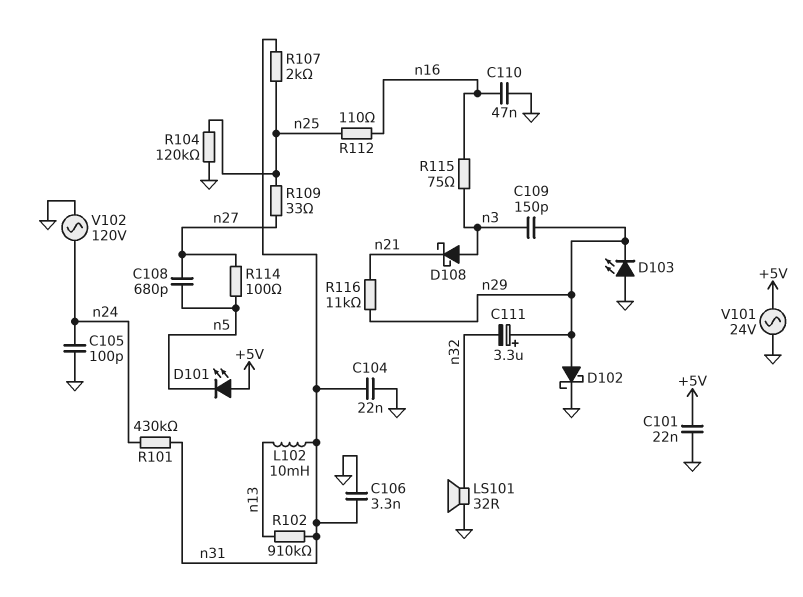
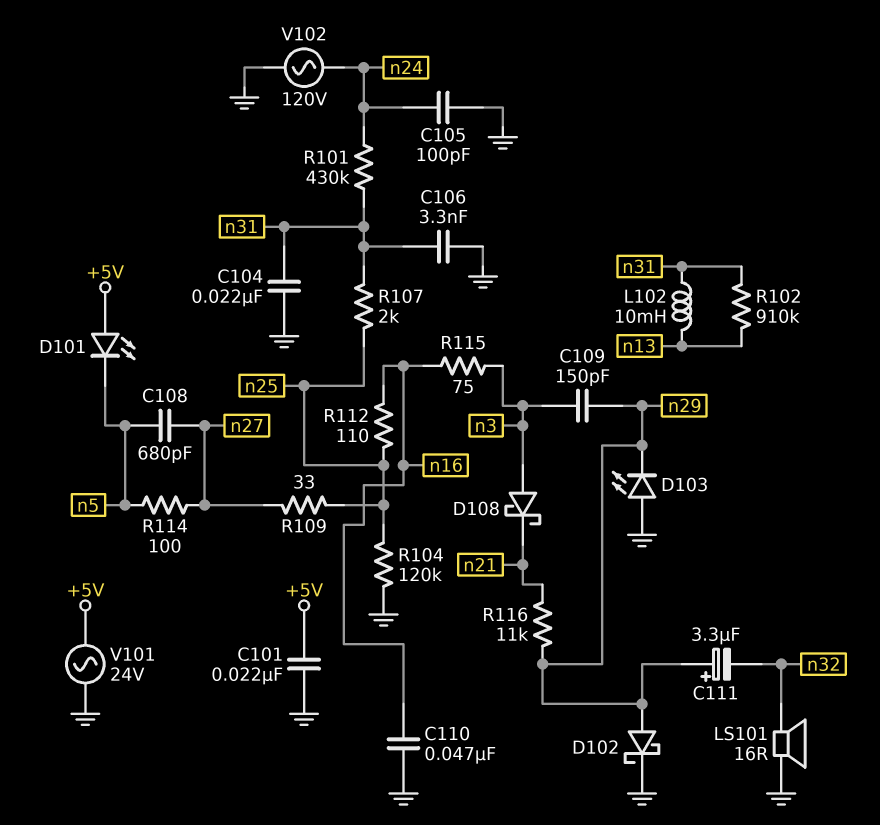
LS101: speaker 32R (GND, n32) -> speaker 16R (GND, n32)

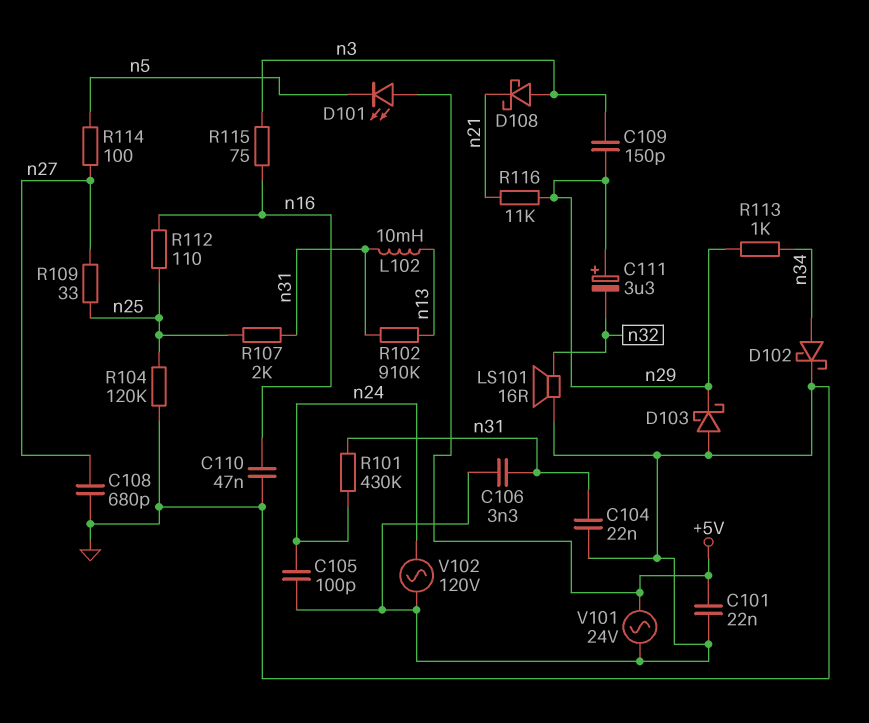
C108: 680pF (n5, n27) -> 680pF (GND, n27)
D102: schottky (A n29, K GND) -> schottky (A n34, K GND)
D103: LED (A GND, K n29) -> schottky (A GND, K n29)
R113: none -> 1k (n29, n34)

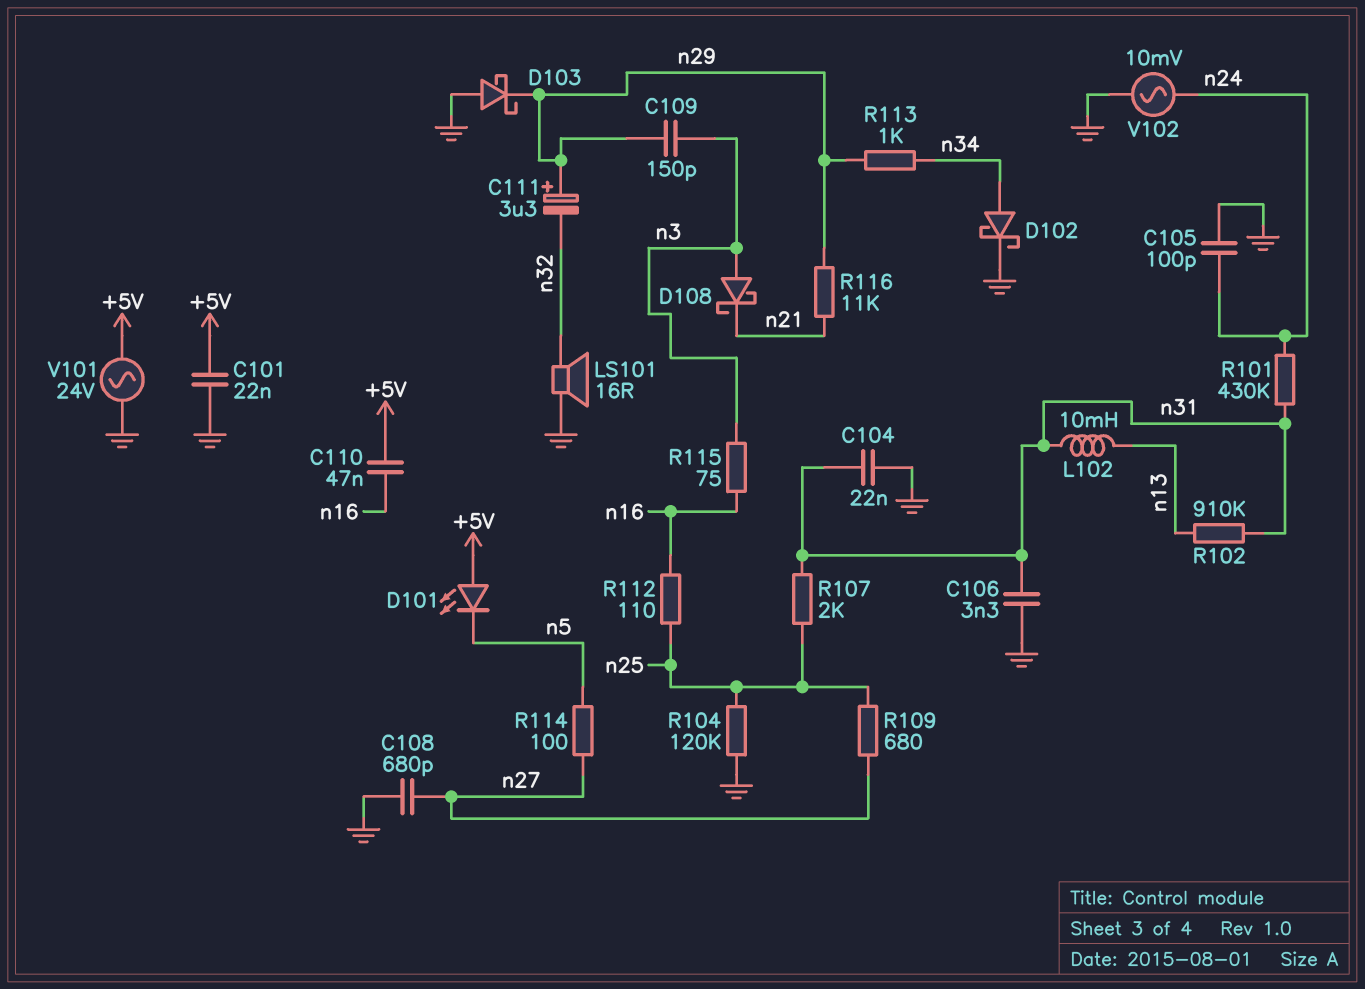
C110: 47nF (GND, n16) -> 47nF (+5V, n16)
R109: 33 (n25, n27) -> 680 (n25, n27)
V102: AC 120V (GND, n24) -> AC 10mV (GND, n24)

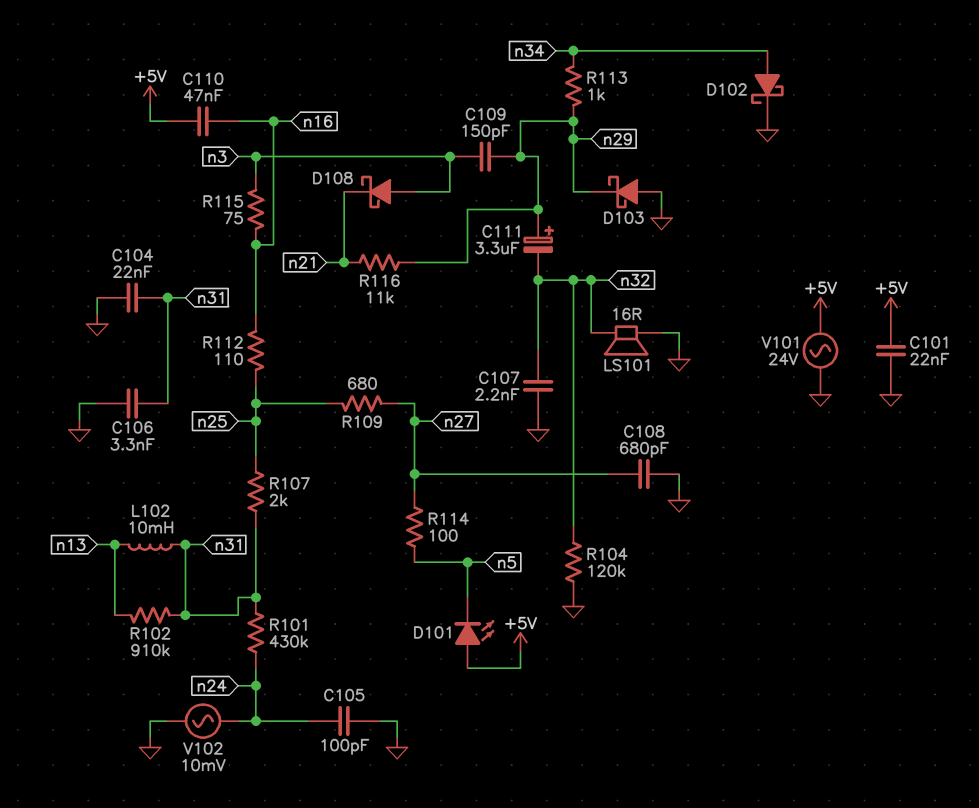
C107: none -> 2.2nF (GND, n32)
R104: 120k (GND, n25) -> 120k (GND, n32)

